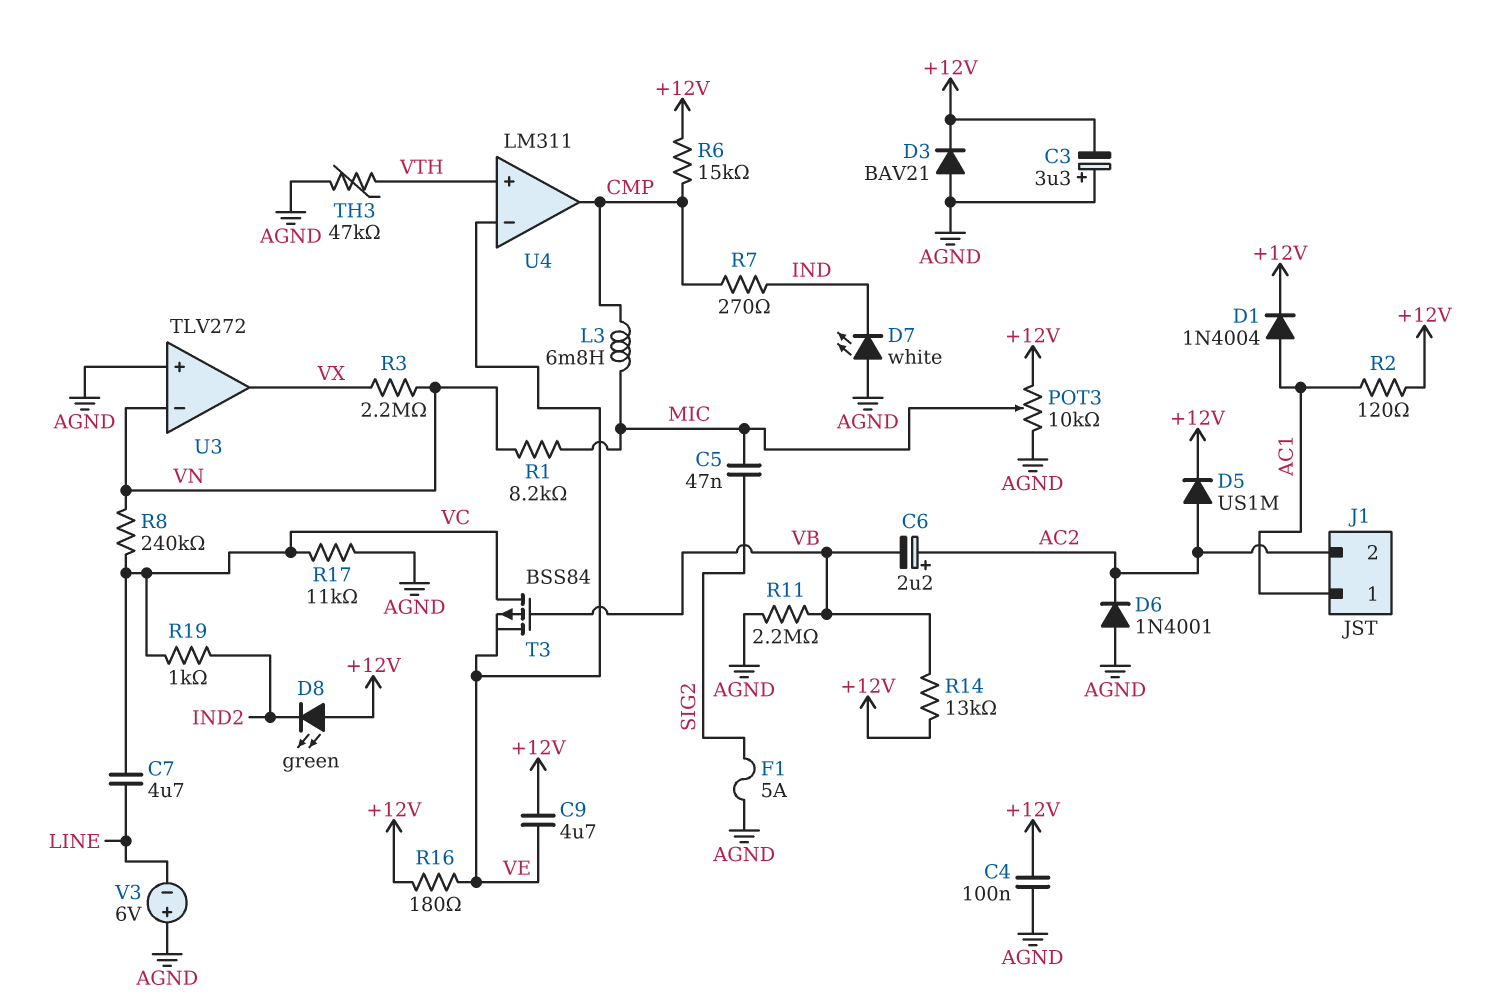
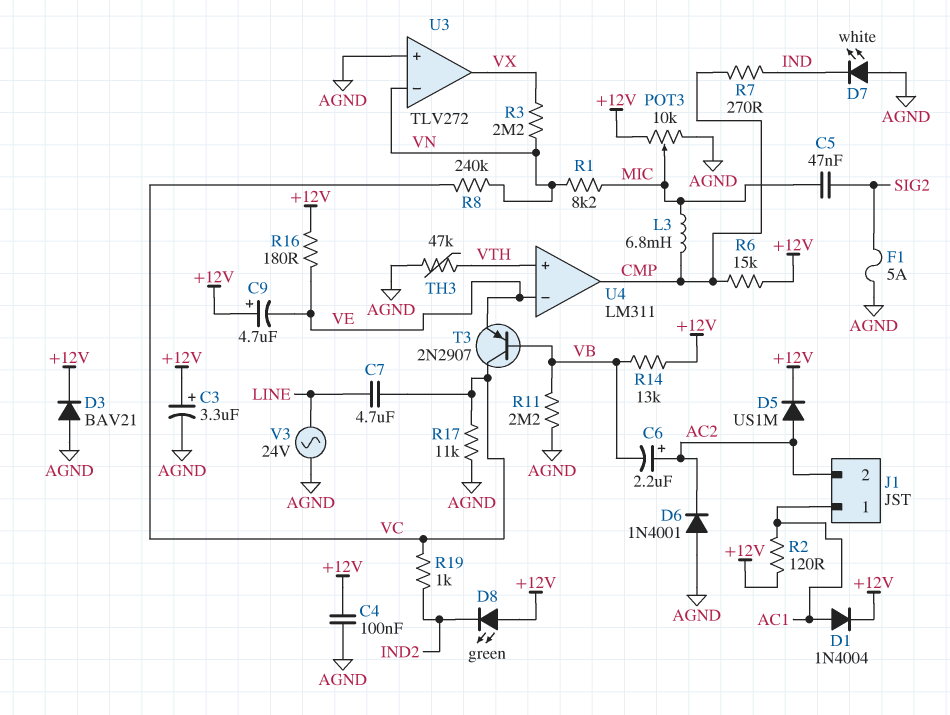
C3: 3.3uF (plus AGND, minus +12V) -> 3.3uF (plus +12V, minus AGND)
C9: 4.7uF (+12V, VE) -> 4.7uF (plus +12V, minus VE)
T3: PMOS BSS84 (G VB, D VC, S VE) -> PNP 2N2907 (B VB, C VC, E VE)
V3: 6V (plus AGND, minus LINE) -> AC 24V (AGND, LINE)

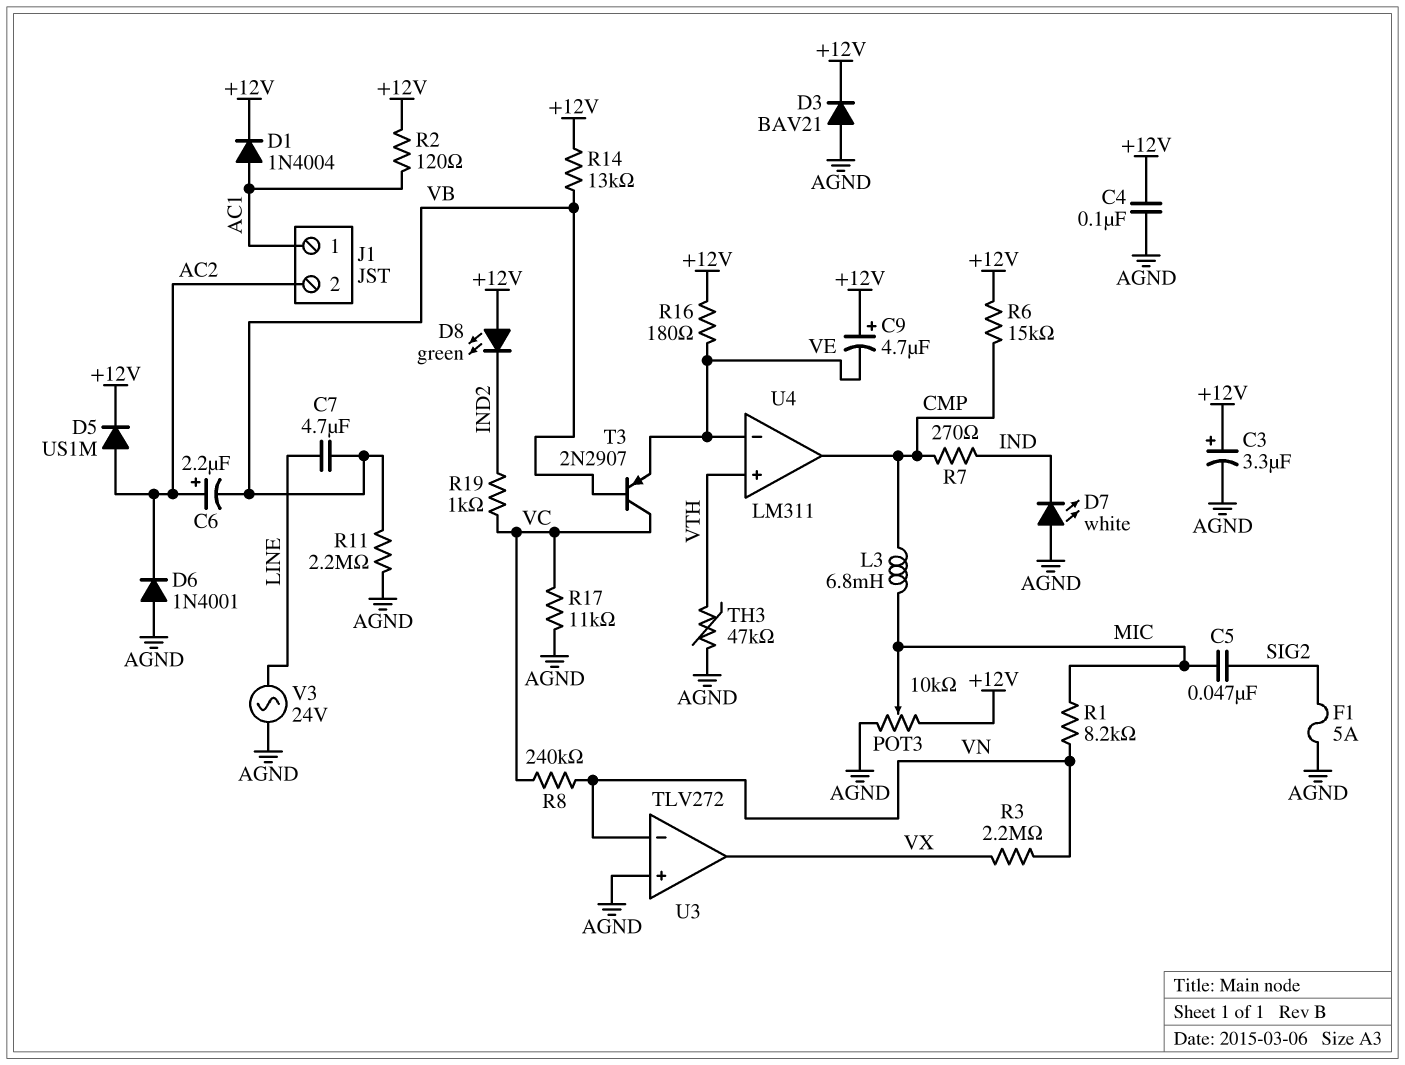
C7: 4.7uF (LINE, VC) -> 4.7uF (LINE, VB)

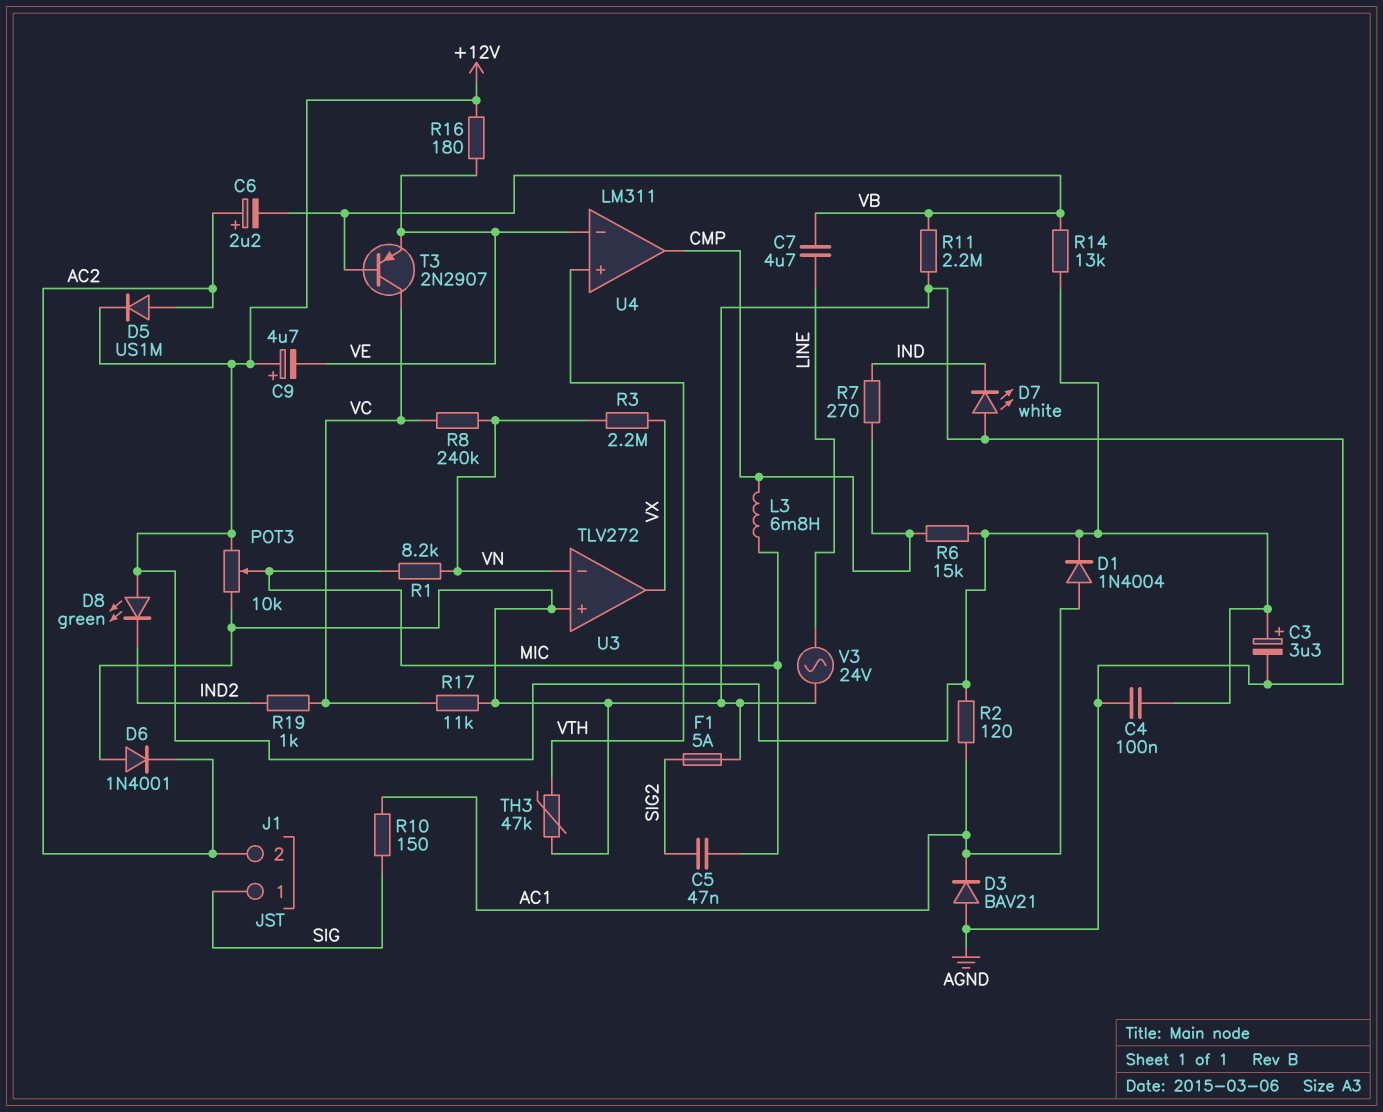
D3: diode BAV21 (A AGND, K +12V) -> diode BAV21 (A AGND, K AC1)
J1 pin 1: AC1 -> SIG
R10: none -> 150 (AC1, SIG)

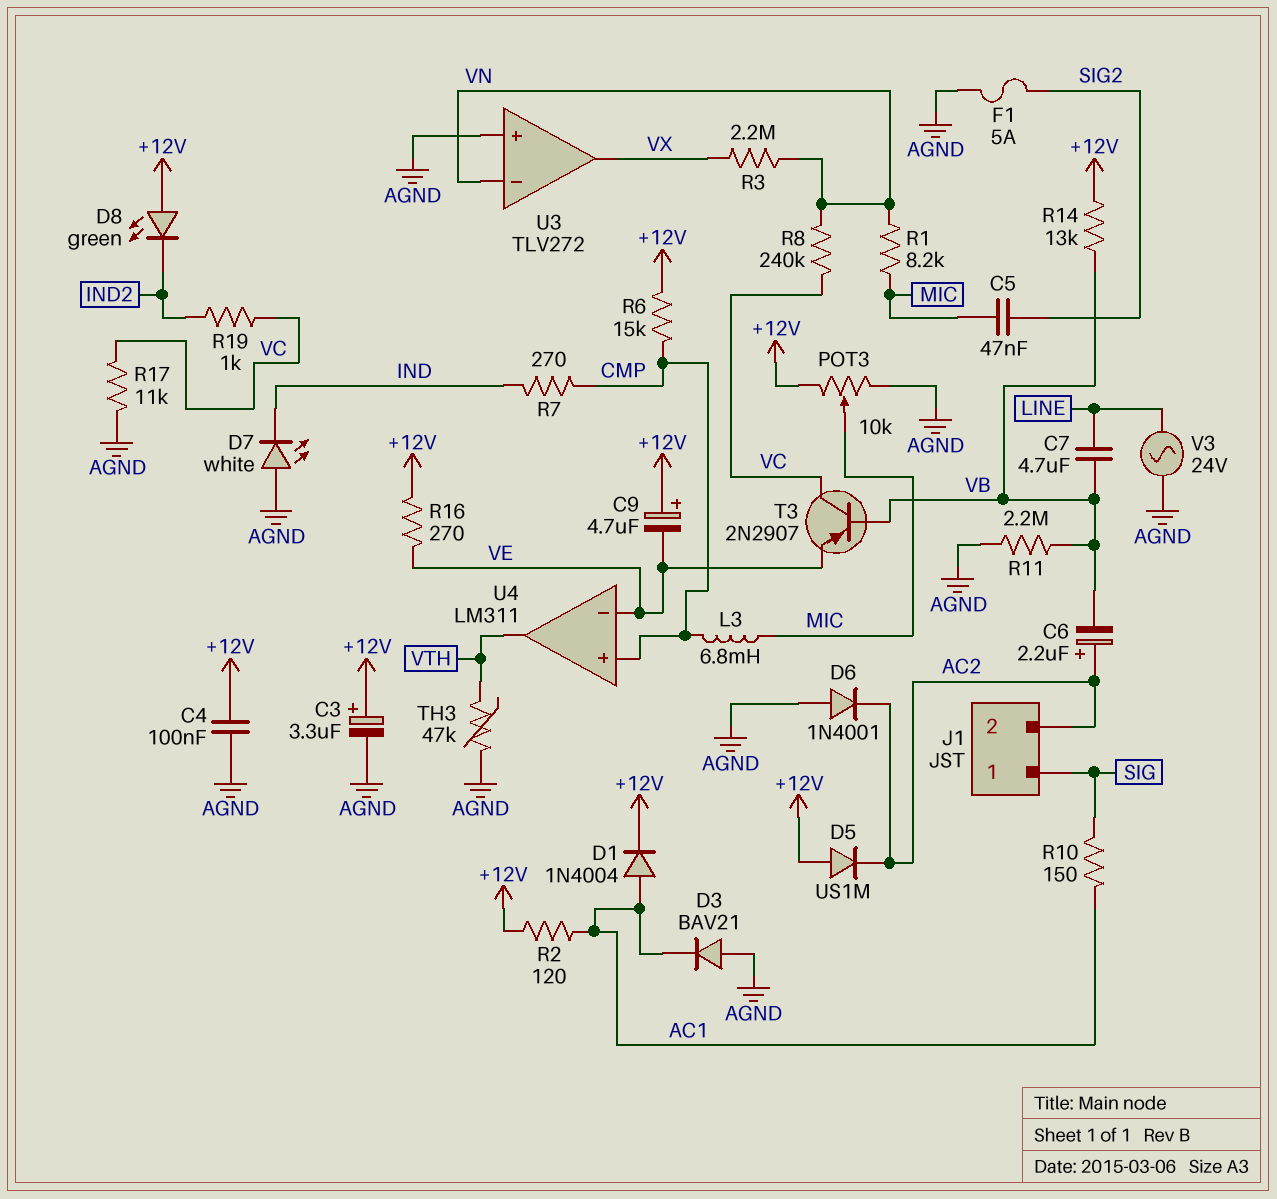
D5: diode US1M (A AC2, K +12V) -> diode US1M (A +12V, K AC2)
R16: 180 (+12V, VE) -> 270 (+12V, VE)
U4 pin in+: VTH -> CMP
U4 pin out: CMP -> VTH

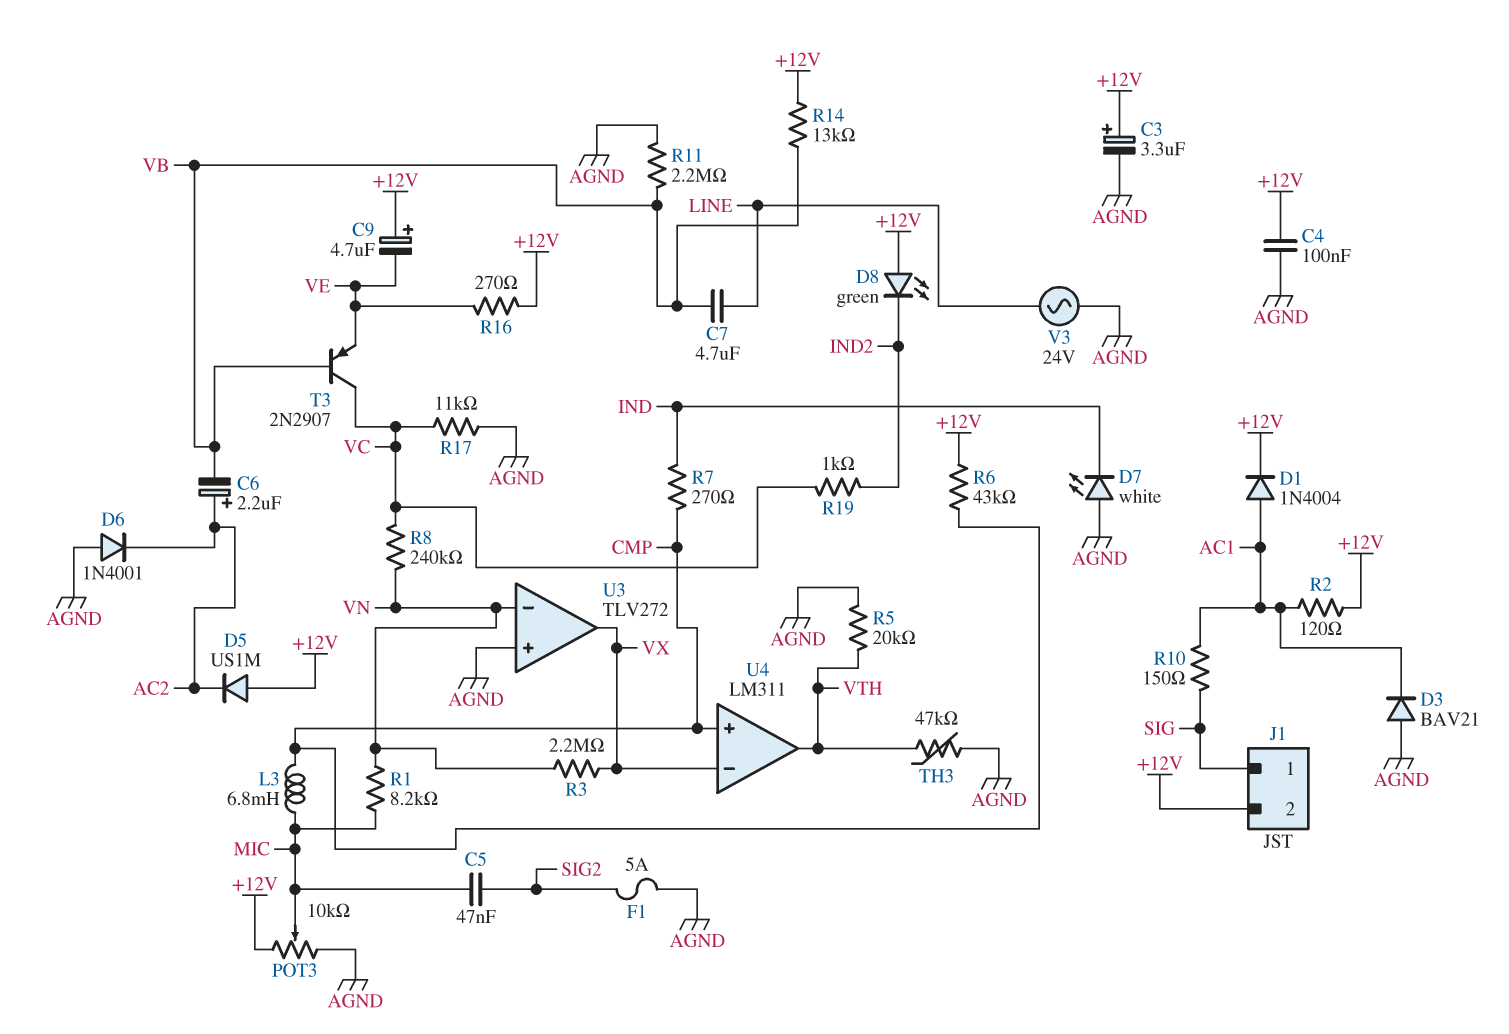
J1 pin 2: AC2 -> +12V
R5: none -> 20k (AGND, VTH)
R6: 15k (+12V, CMP) -> 43k (+12V, CMP)
U4 pin in-: VE -> VX

